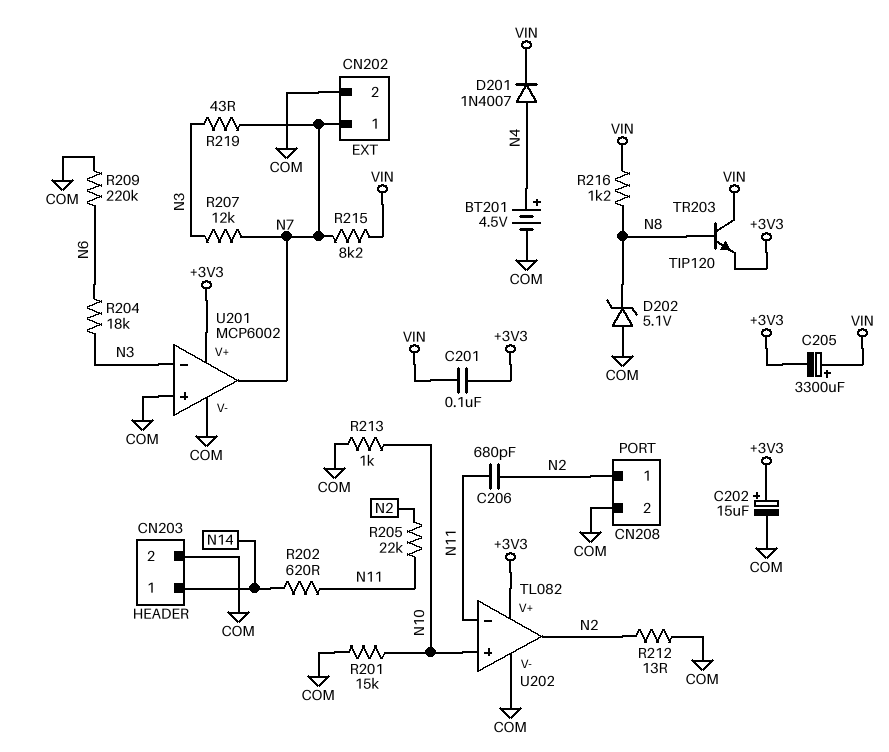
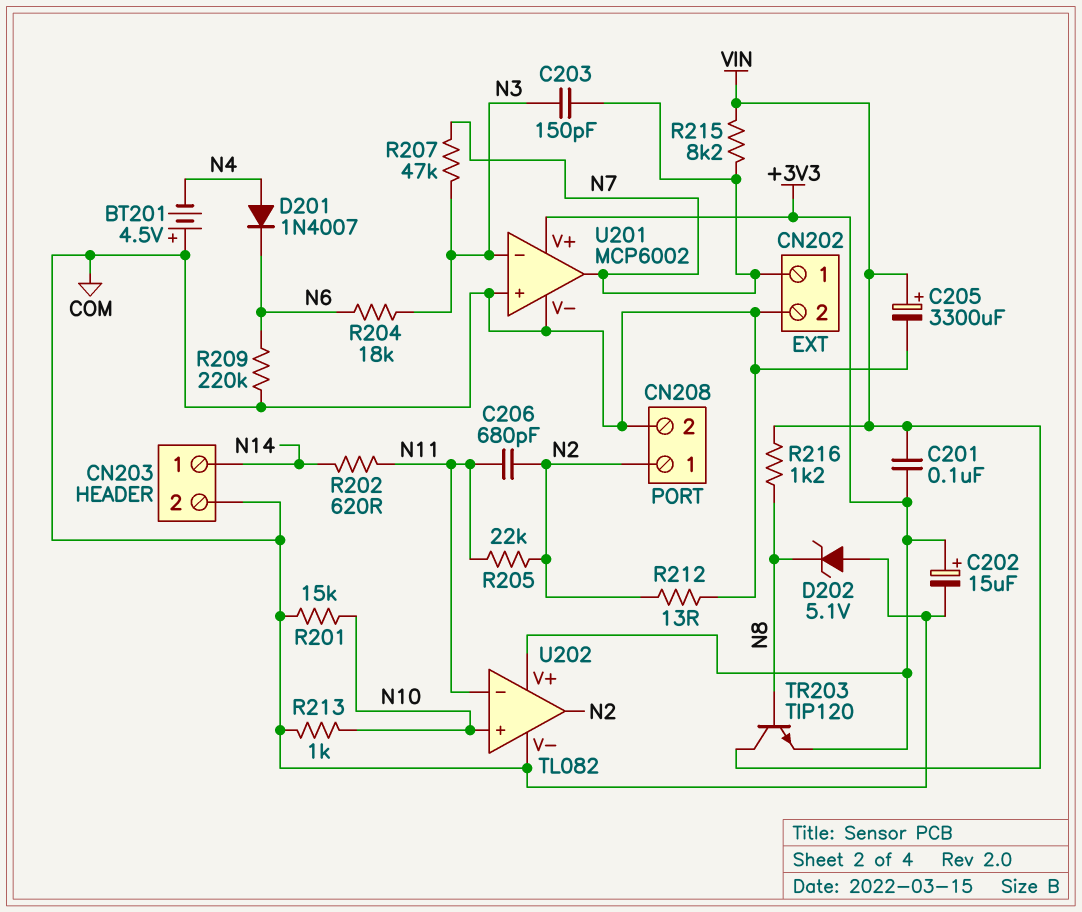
BT201: 4.5V (plus N4, minus COM) -> 4.5V (plus COM, minus N4)
C203: none -> 150pF (N3, N7)
C205: 3300uF (plus VIN, minus +3V3) -> 3300uF (plus VIN, minus COM)
D201: diode 1N4007 (A N4, K VIN) -> diode 1N4007 (A N4, K N6)
R207: 12k (N3, N7) -> 47k (N3, N7)
R219: 43 (N3, N7) -> none

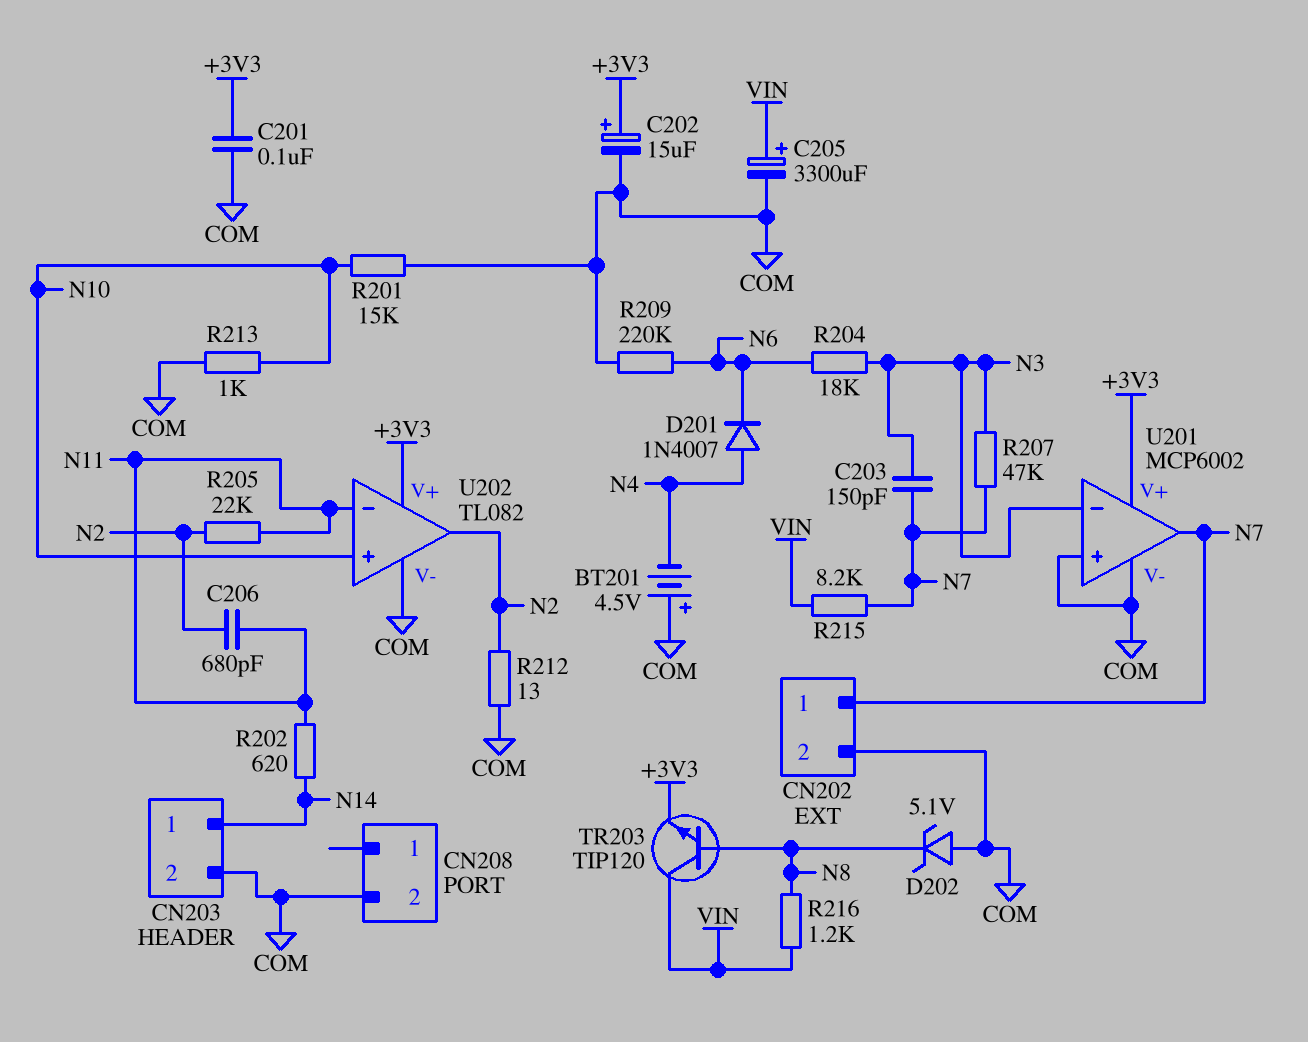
C201: 100nF (+3V3, VIN) -> 100nF (+3V3, COM)
CN208 pin 1: N2 -> none

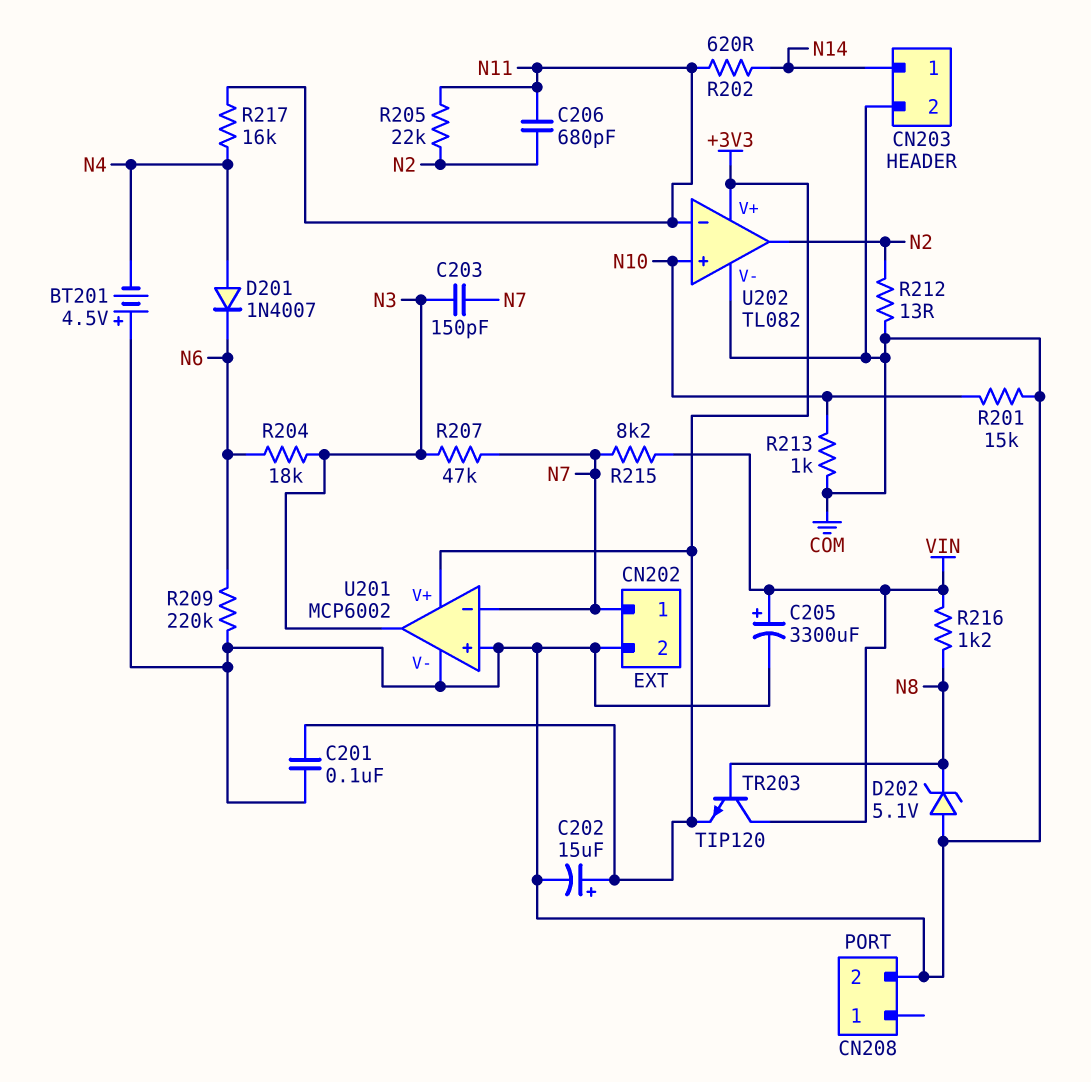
R217: none -> 16k (N4, N11)
U201 pin in-: N3 -> N7
U201 pin out: N7 -> N3

